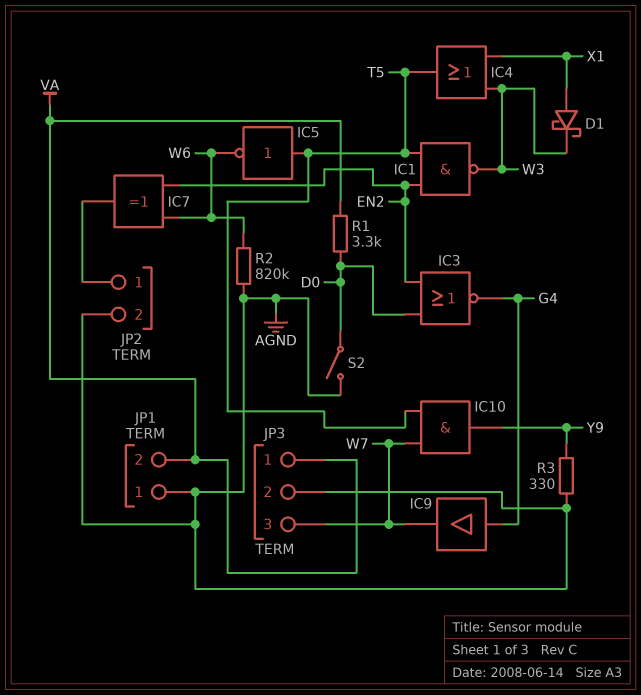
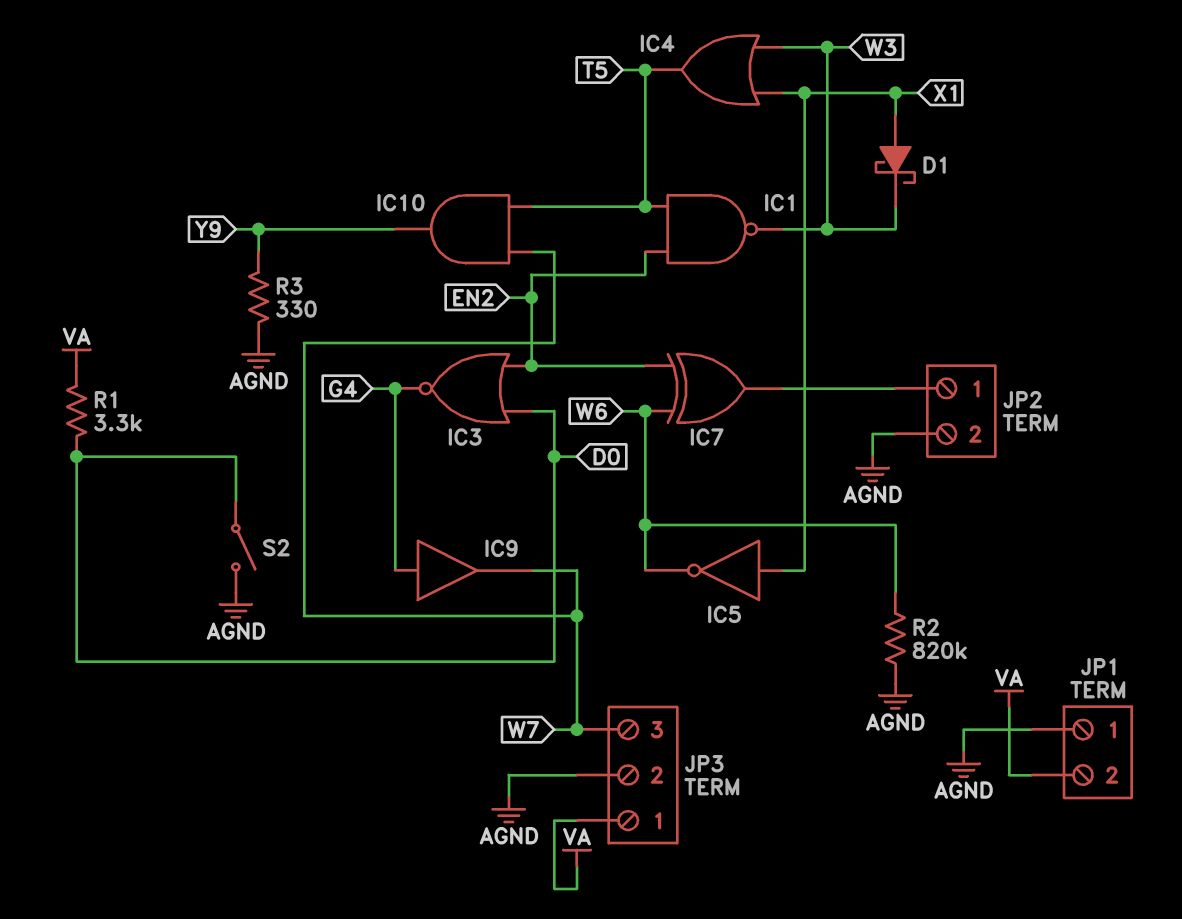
IC5: NOT (in T5, out W6) -> NOT (in X1, out W6)

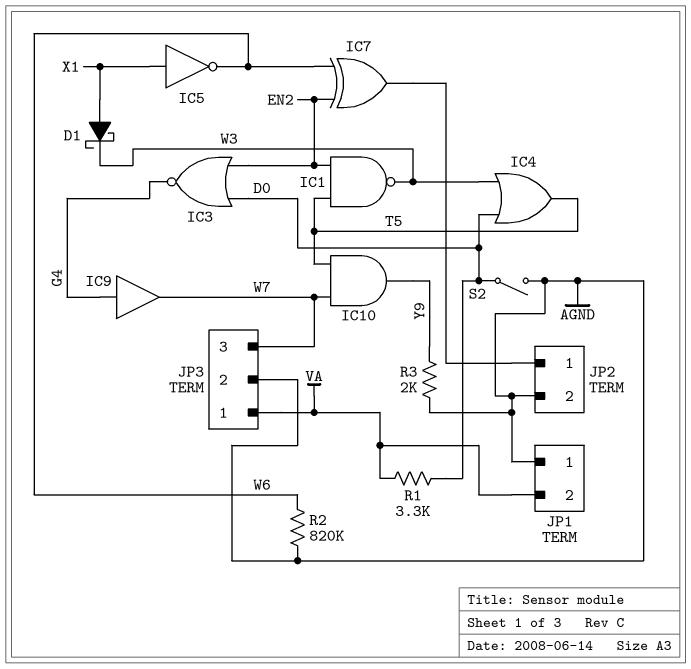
IC4: OR (in W3, in X1, out T5) -> OR (in D0, in W3, out T5)
R3: 330 (AGND, Y9) -> 2k (AGND, Y9)

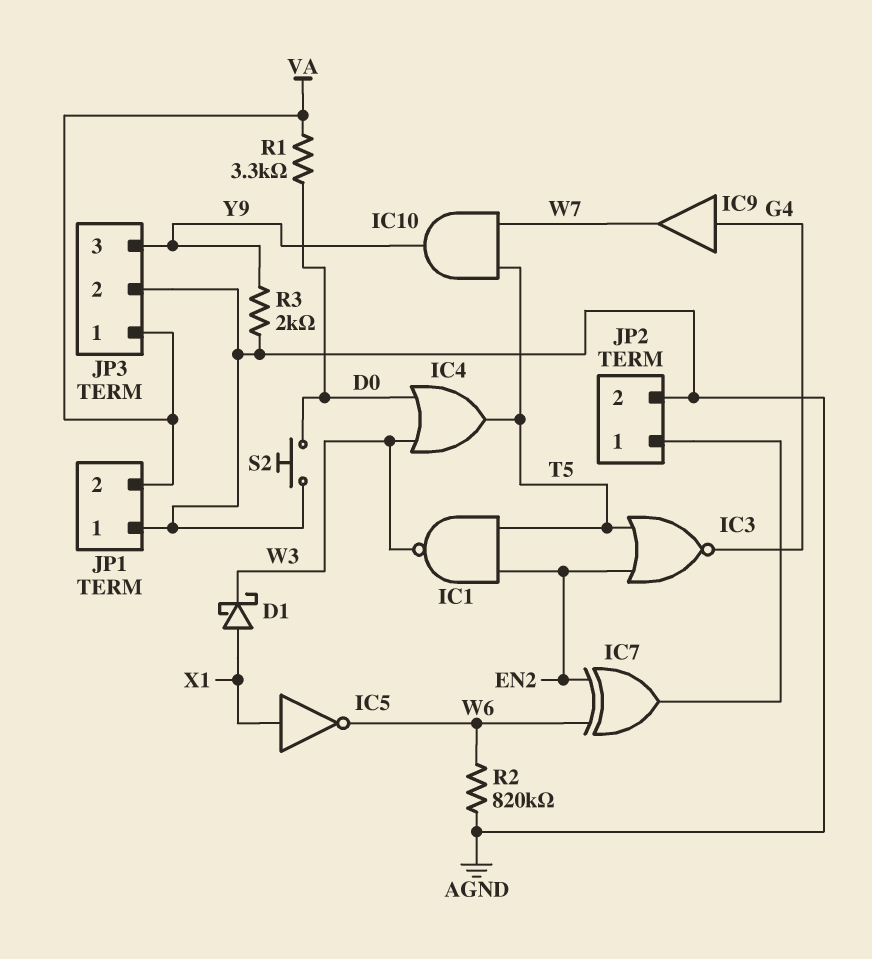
IC3: NOR (in D0, in EN2, out G4) -> NOR (in EN2, in T5, out G4)
JP3 pin 3: W7 -> Y9
S2: switch (AGND, D0) -> button (AGND, D0)

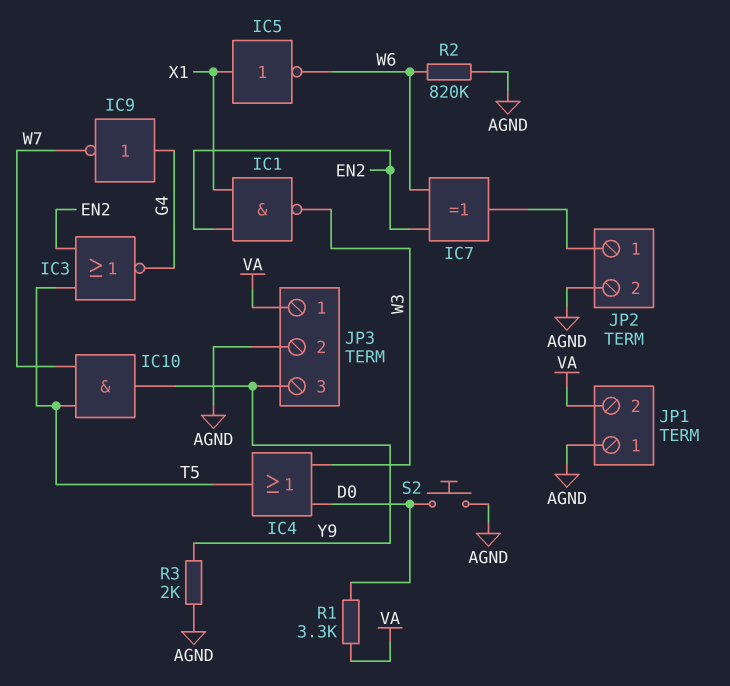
D1: schottky (A X1, K W3) -> none
IC1: NAND (in EN2, in T5, out W3) -> NAND (in EN2, in X1, out W3)
IC9: buffer (in G4, out W7) -> NOT (in G4, out W7)

